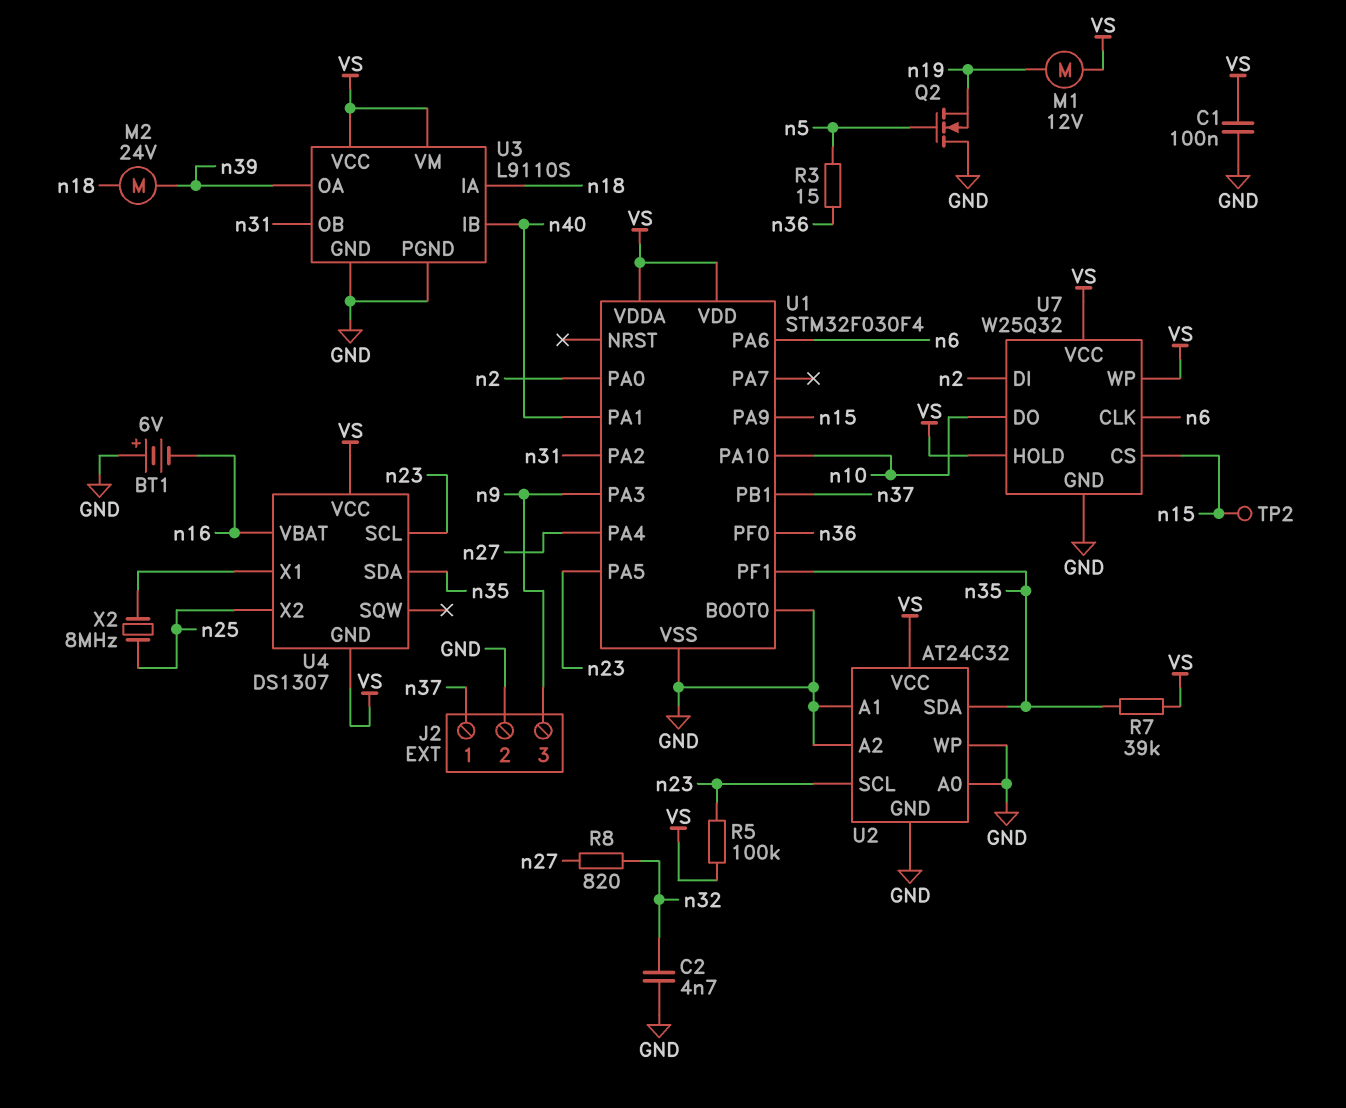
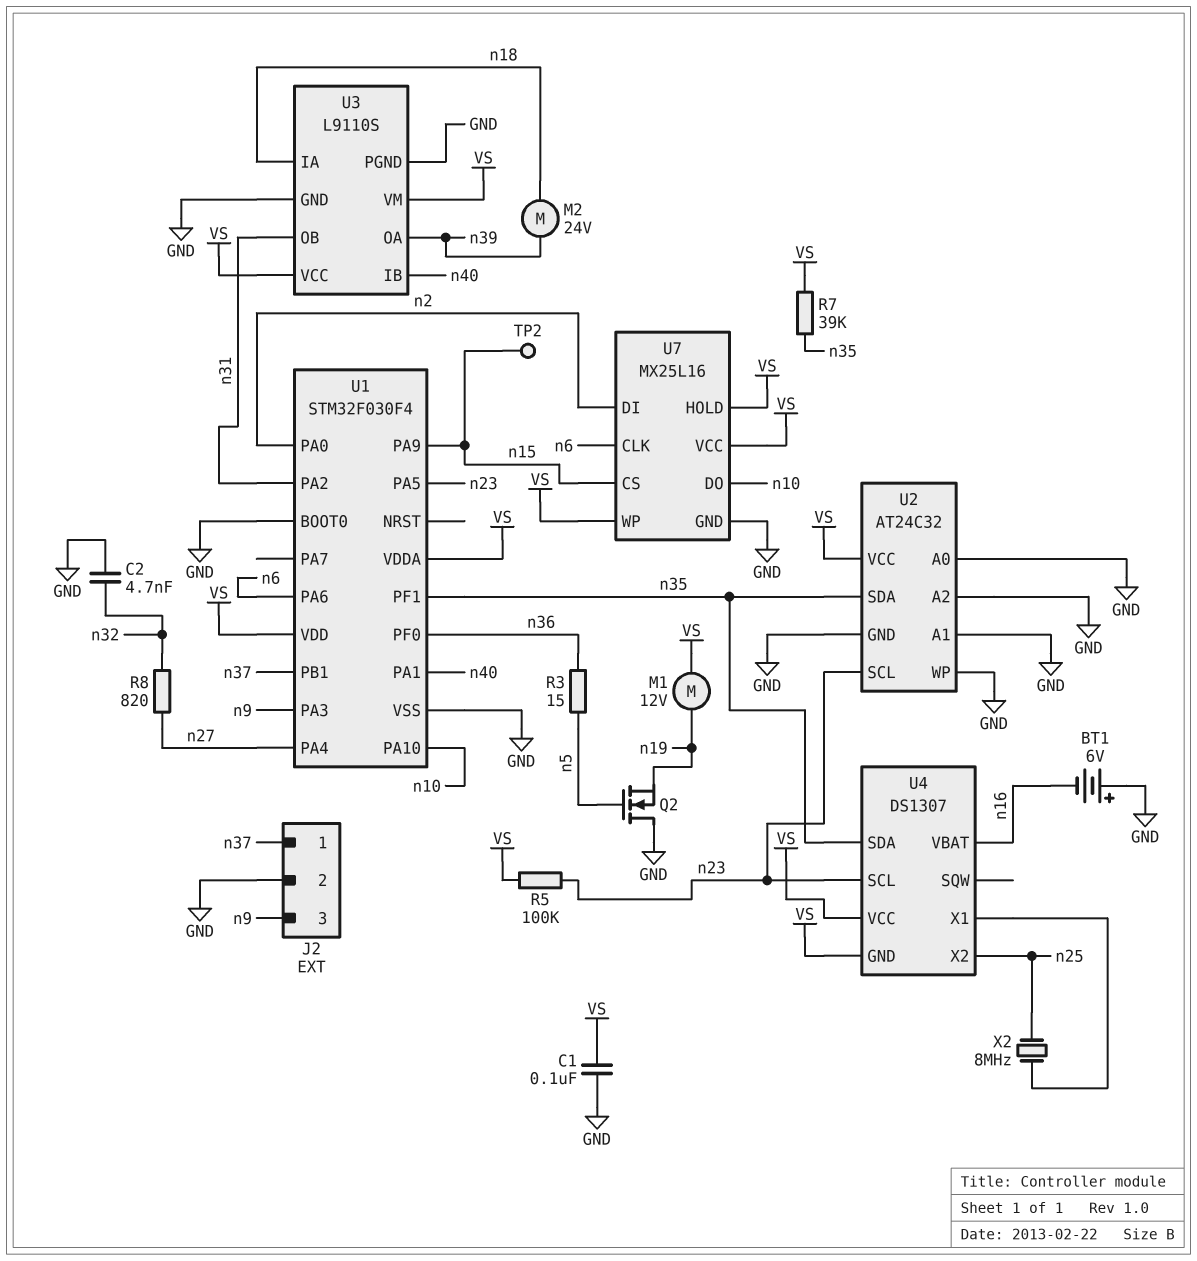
U7: W25Q32 -> MX25L16

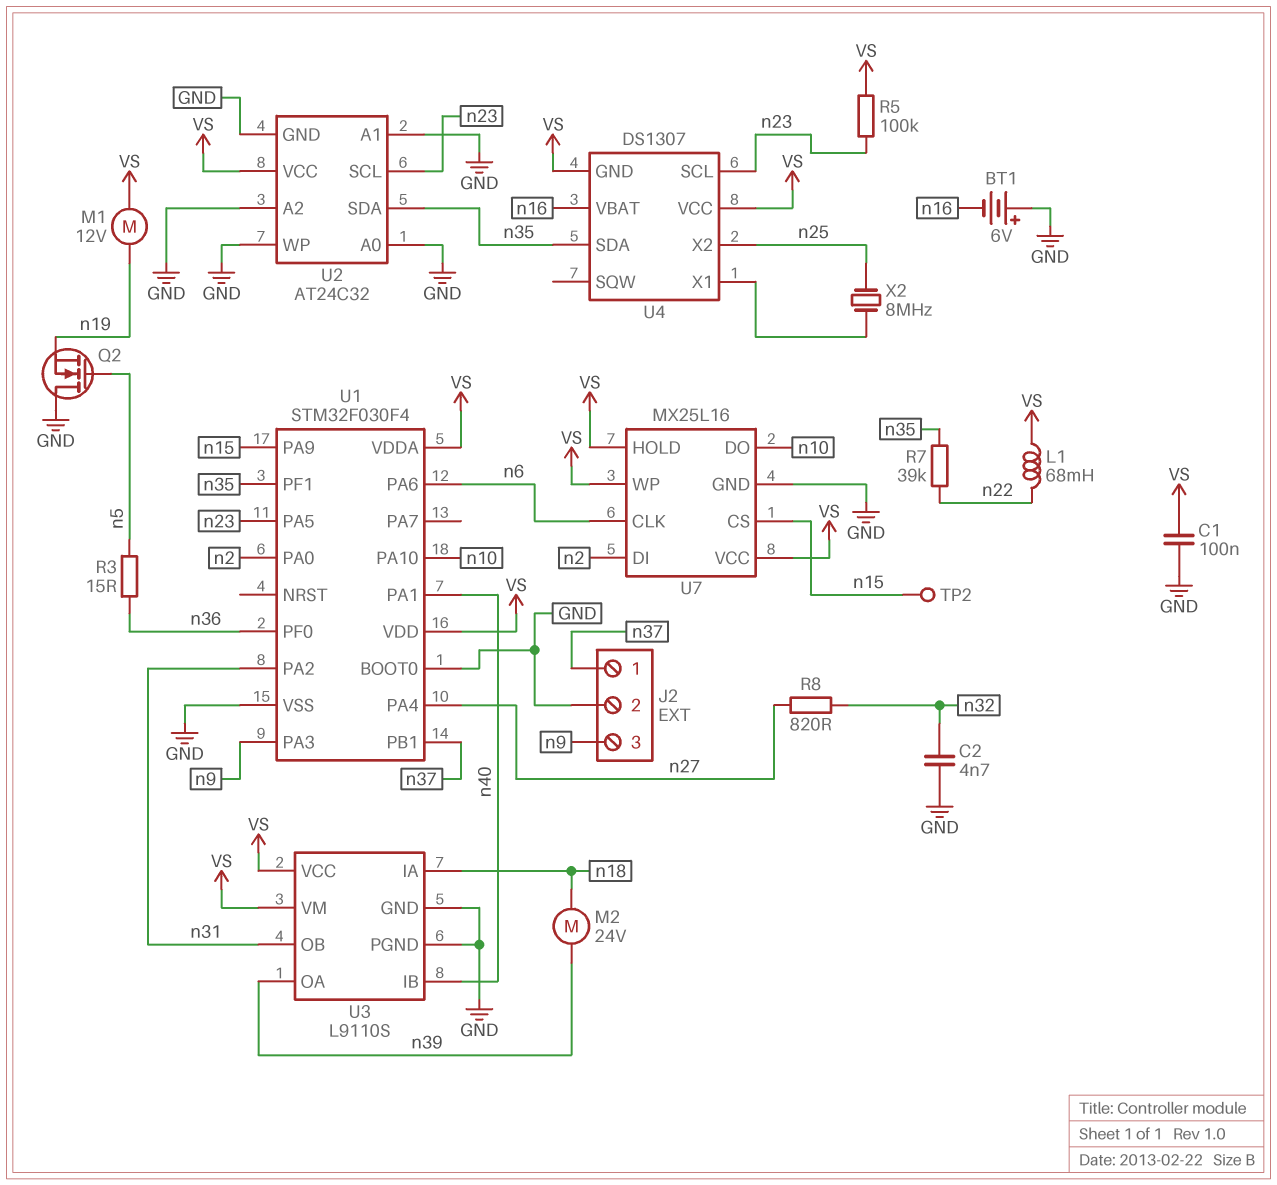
L1: none -> 68mH (VS, n22)
R7: 39k (VS, n35) -> 39k (n22, n35)

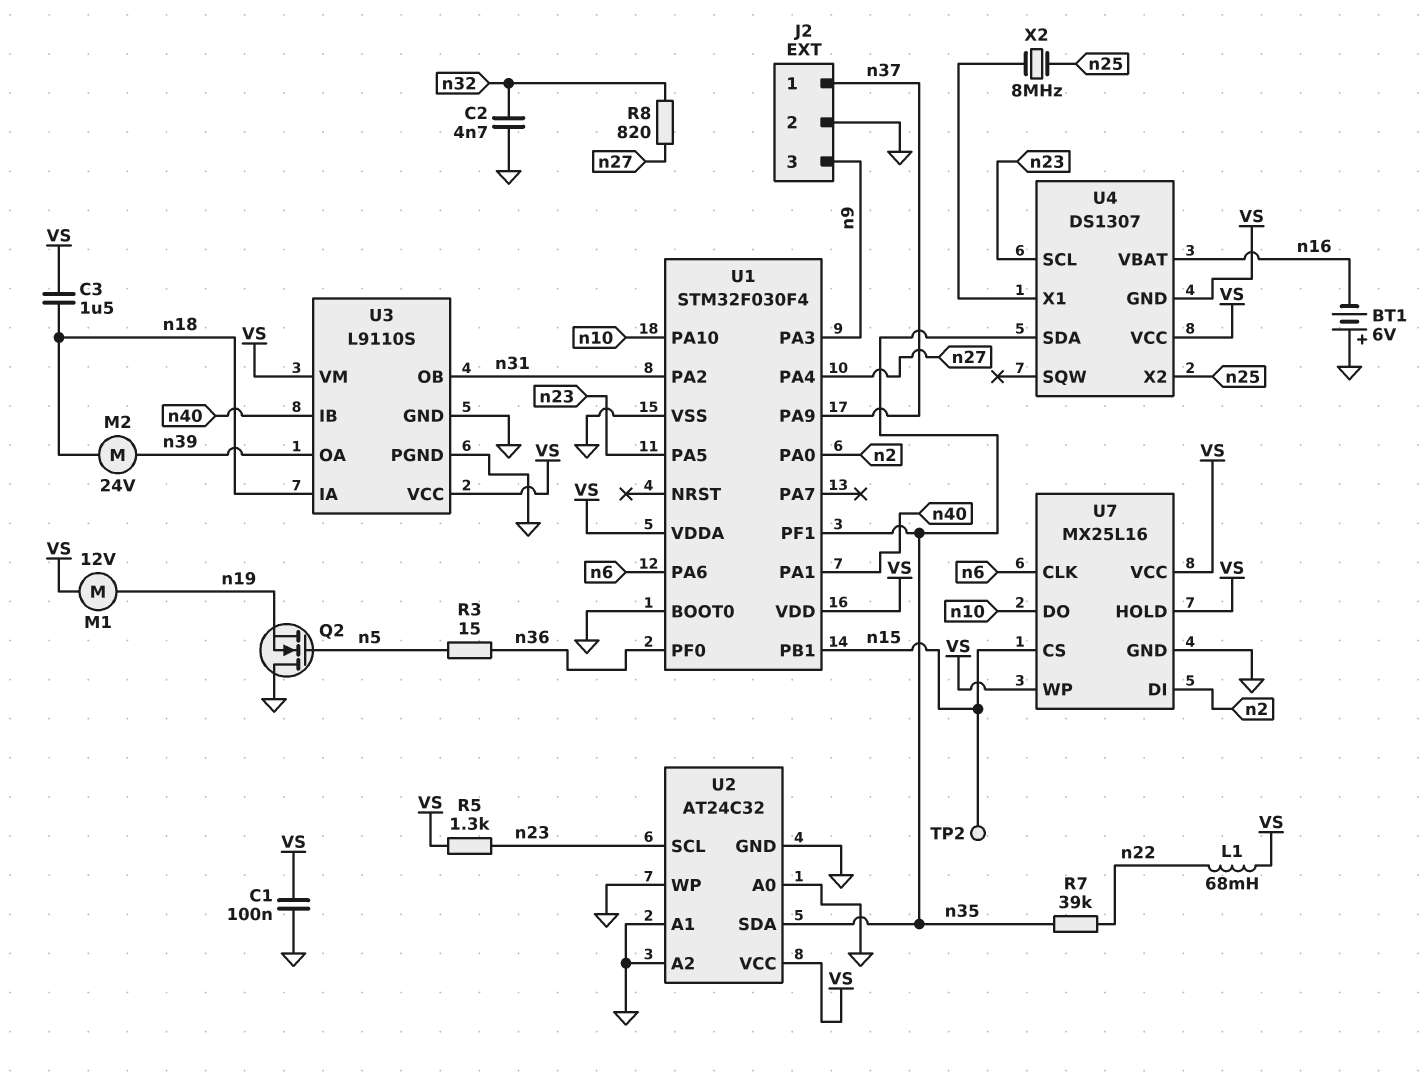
C3: none -> 1.5uF (VS, n18)
R5: 100k (VS, n23) -> 1.3k (VS, n23)
U1 pin PA9: n15 -> n37
U1 pin PB1: n37 -> n15

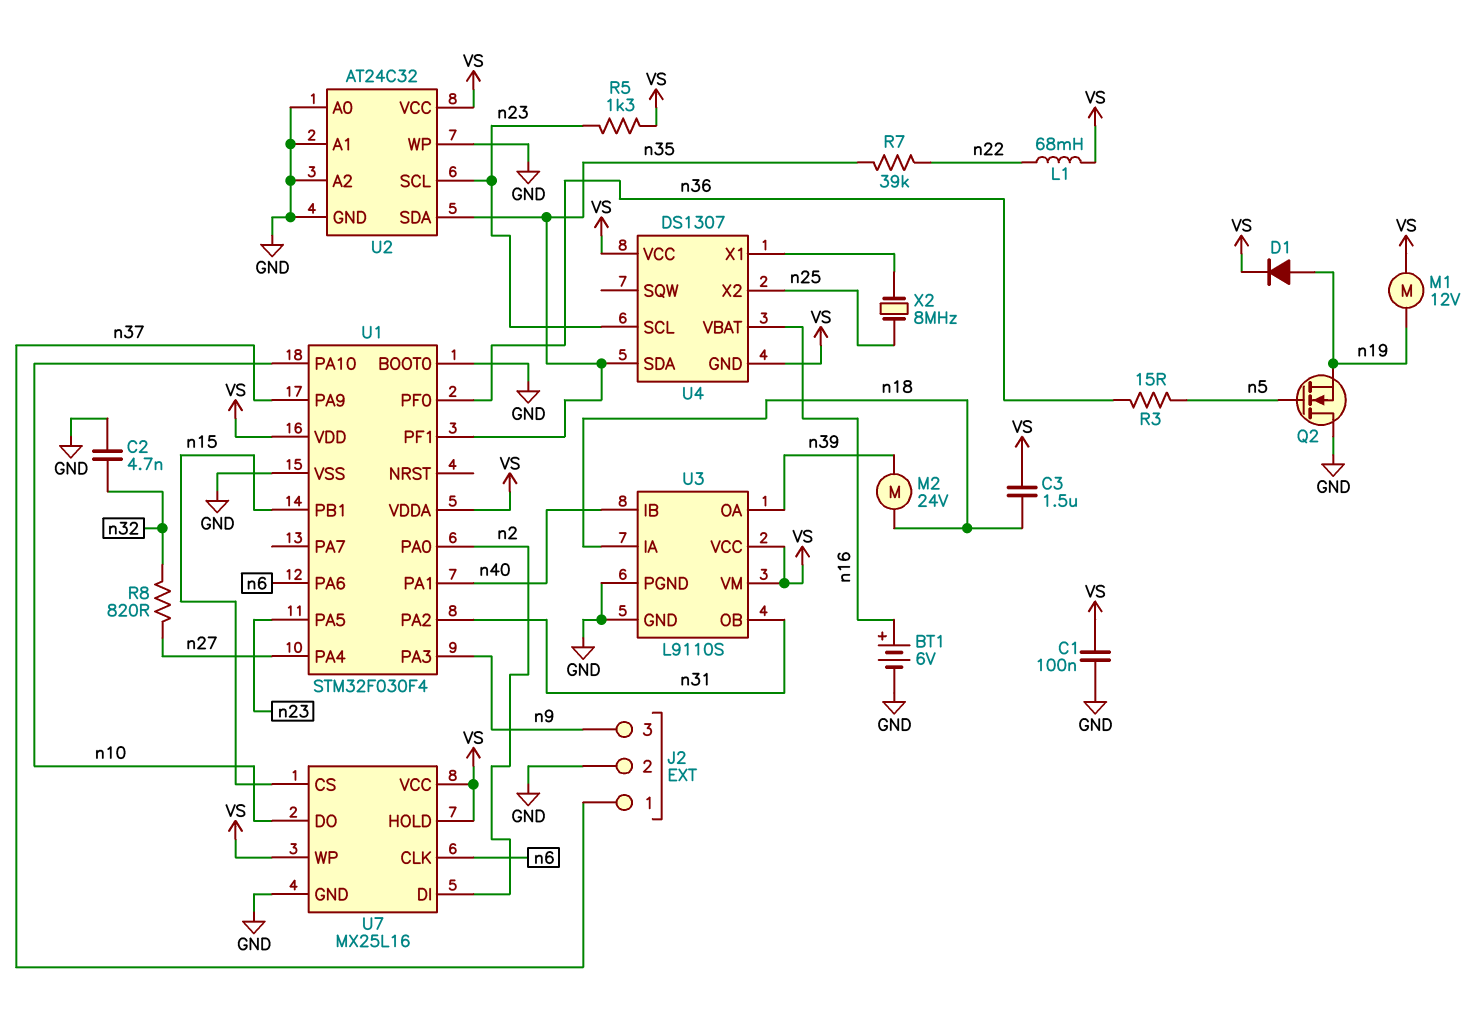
BT1: 6V (plus GND, minus n16) -> 6V (plus n16, minus GND)
D1: none -> diode (A n19, K VS)
TP2: test point (n15) -> none

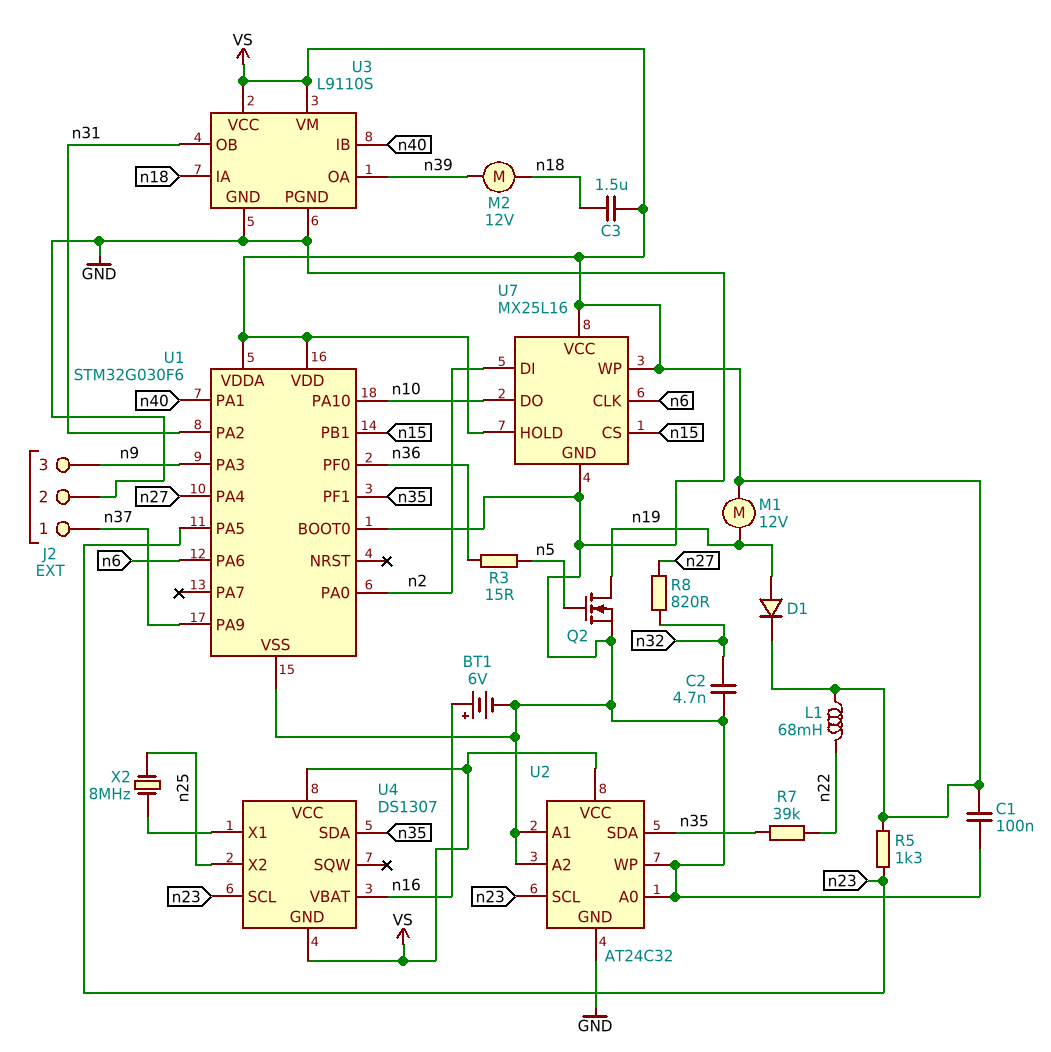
M2: motor 24V (n18, n39) -> motor 12V (n18, n39)
Q2: NMOS (G n5, D GND, S n19) -> NMOS (G n5, D n19, S GND)
U1: STM32F030F4 -> STM32G030F6

